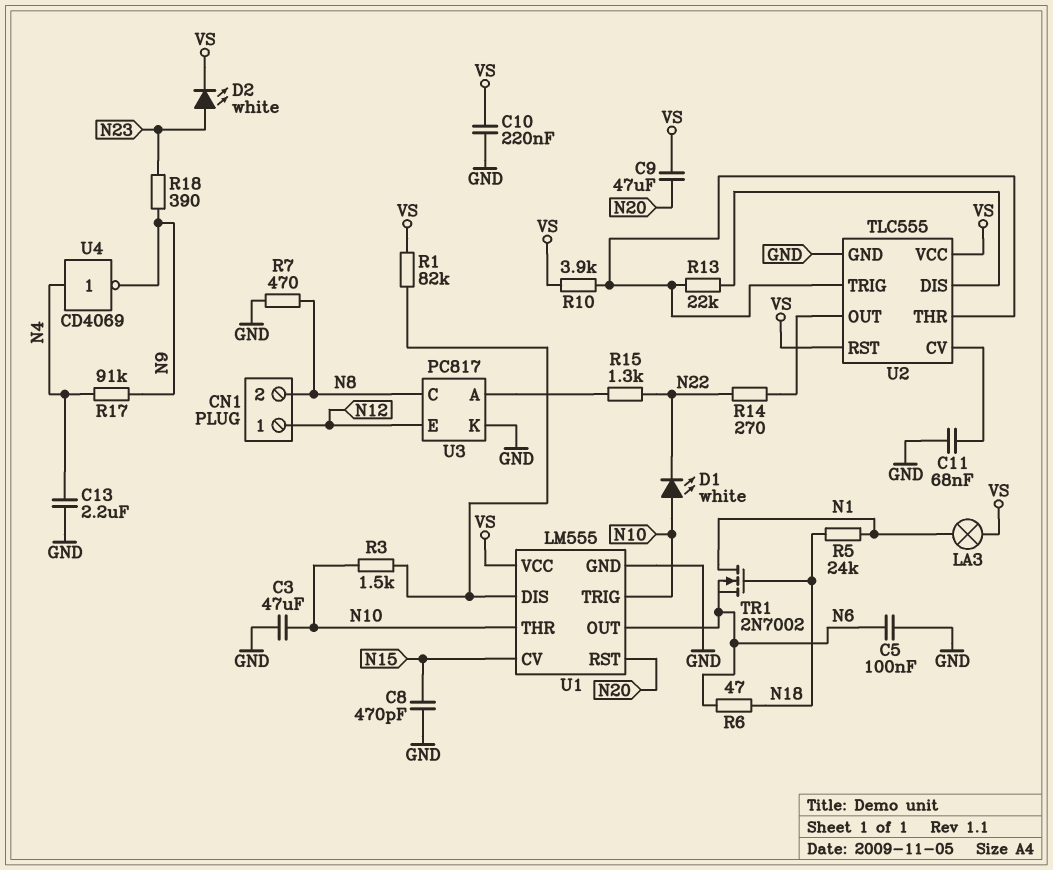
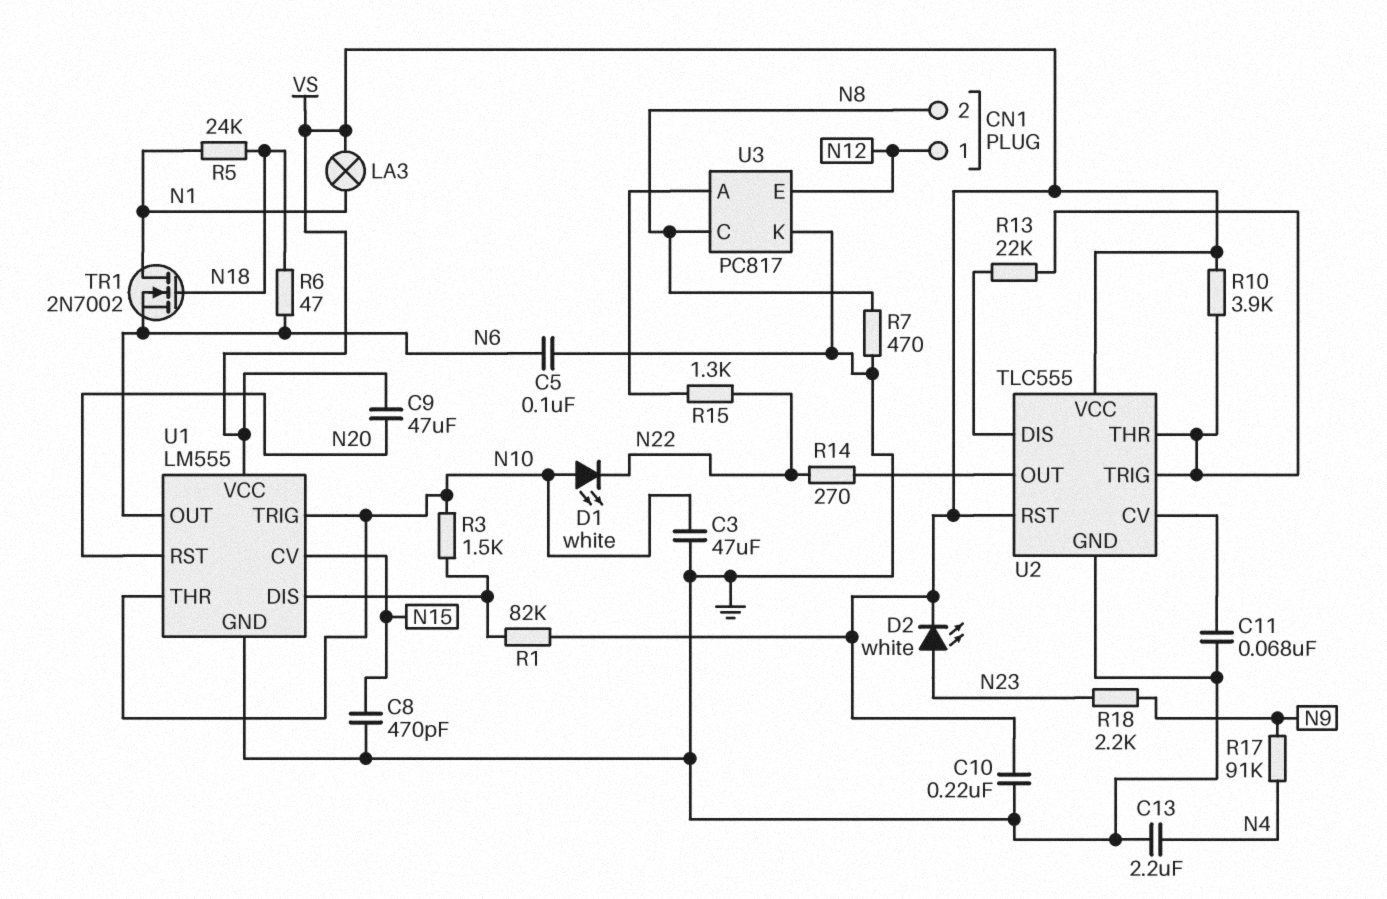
R18: 390 (N9, N23) -> 2.2k (N9, N23)
U4: NOT CD4069 (in N4, out N9) -> none

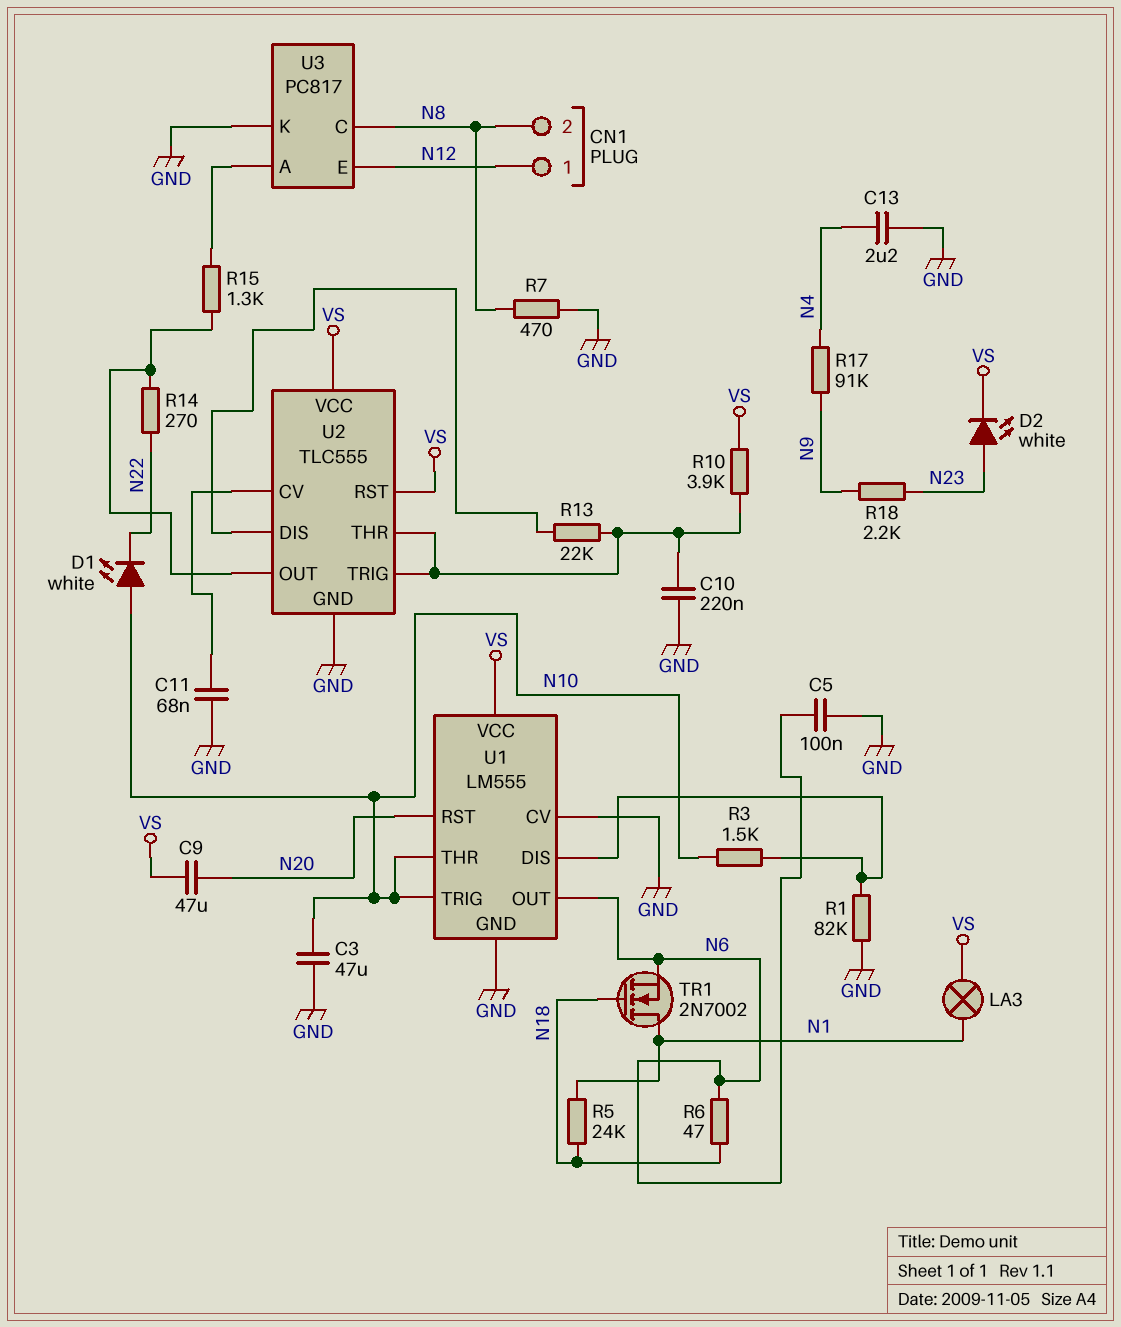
C8: 470pF (GND, N15) -> none
C10: 220nF (GND, VS) -> 220nF (GND, U2/THR)
R1: 82k (U1/DIS, VS) -> 82k (GND, U1/DIS)
R15: 1.3k (N22, U3/A) -> 1.3k (U2/OUT, U3/A)
U1 pin CV: N15 -> GND

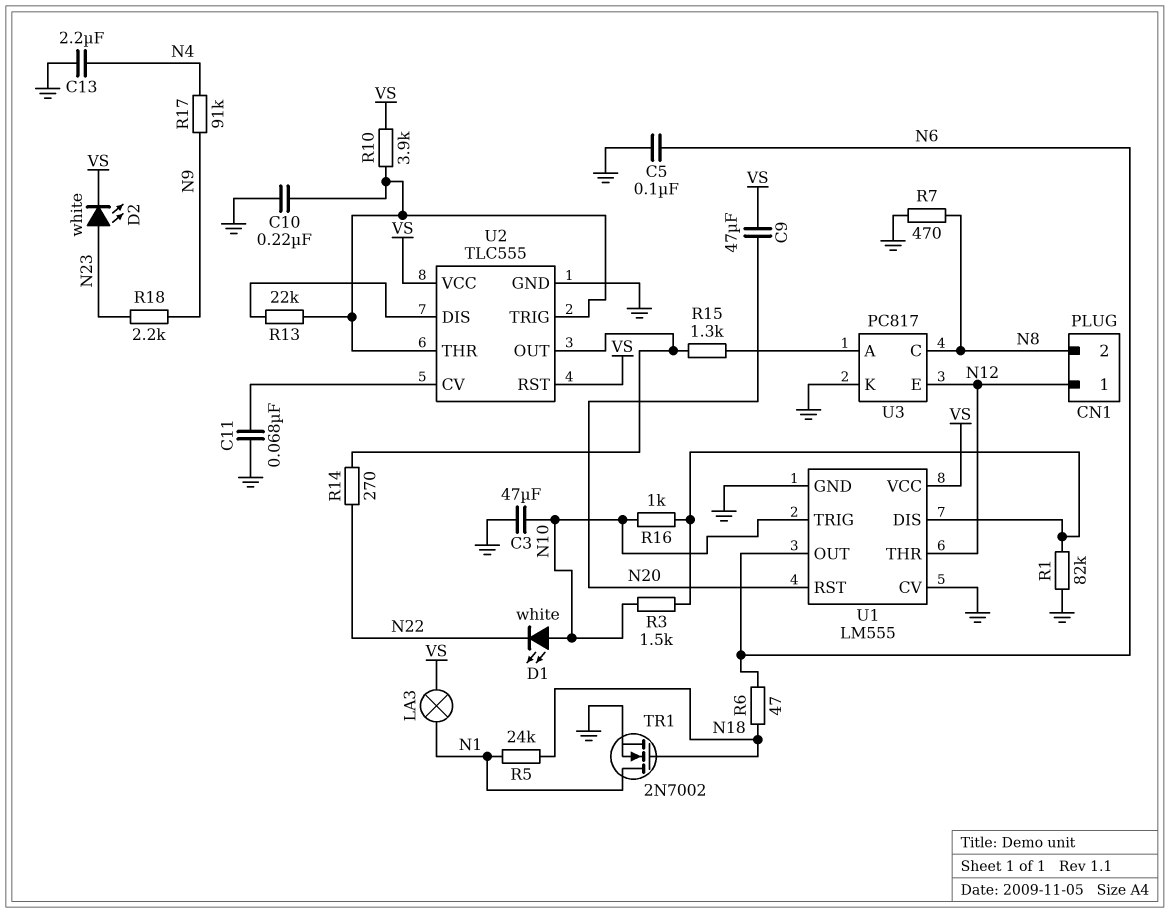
R16: none -> 1k (N10, U1/DIS)
TR1: NMOS 2N7002 (G N18, D N1, S N6) -> NMOS 2N7002 (G N18, D N1, S GND)
U1 pin THR: N10 -> N12

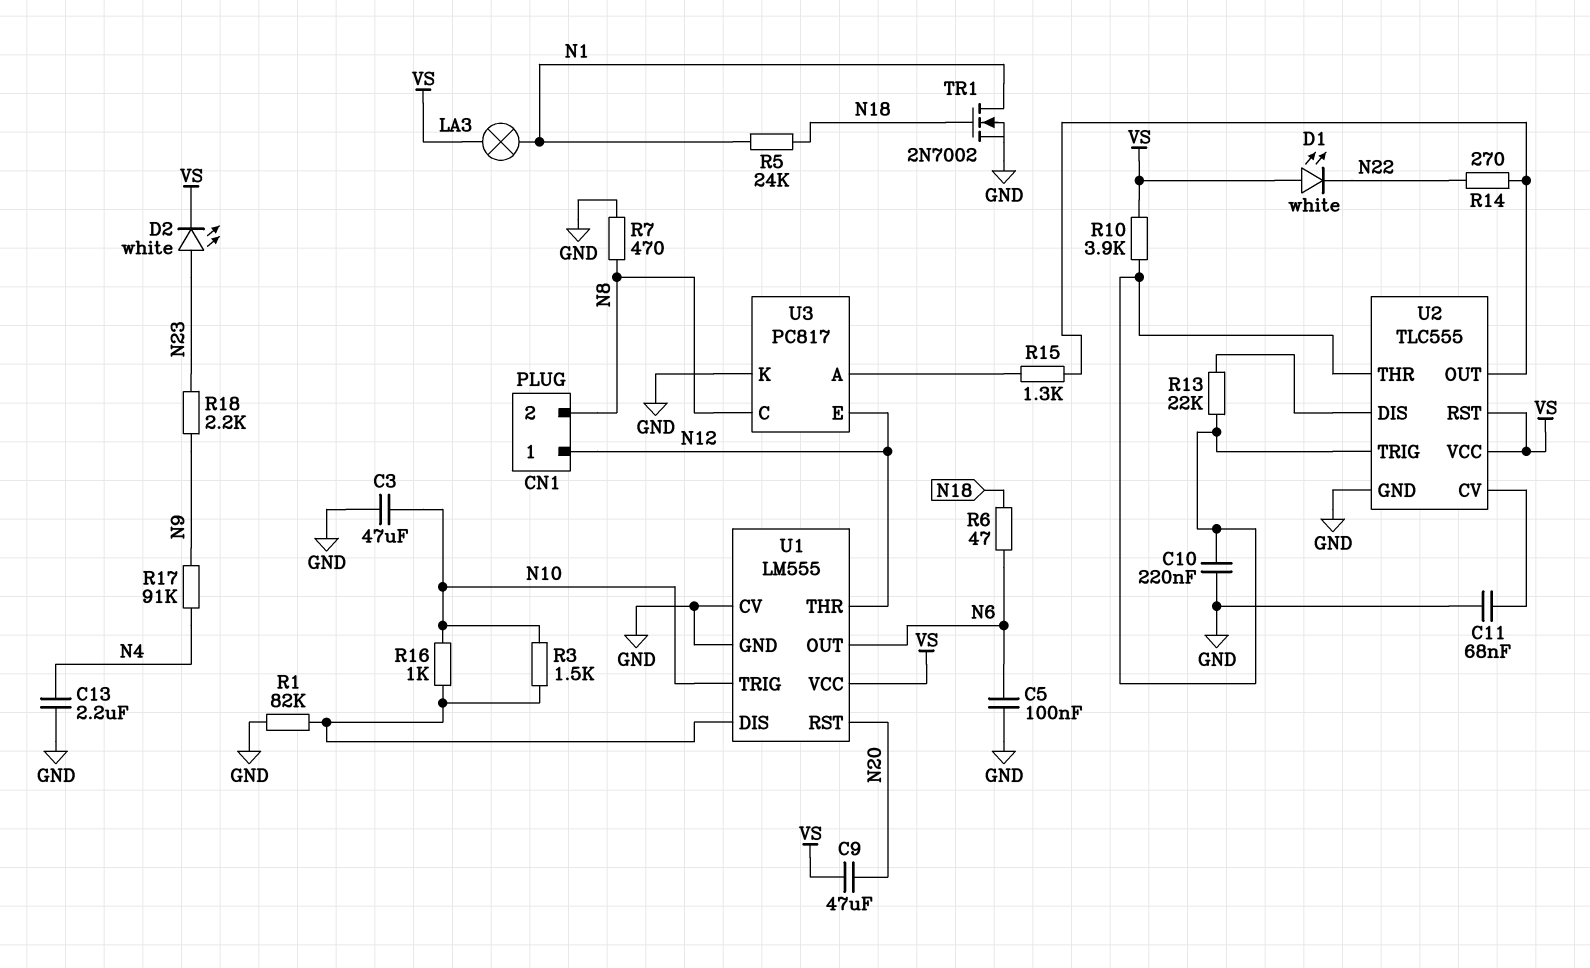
D1: LED white (A N10, K N22) -> LED white (A VS, K N22)

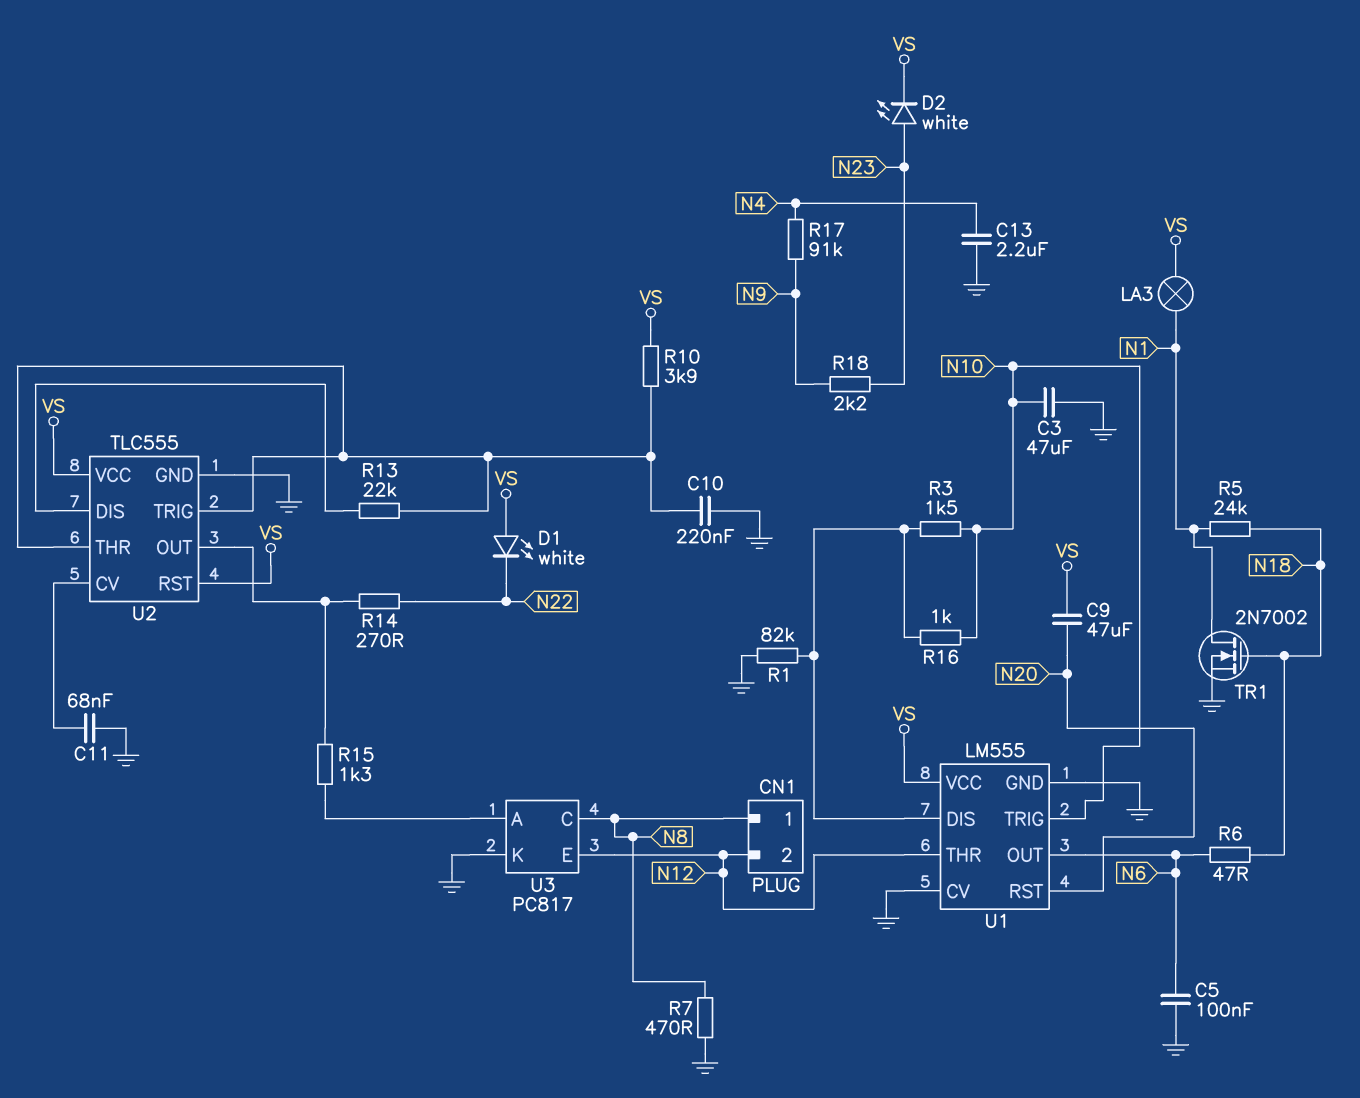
CN1 pin 1: N12 -> N8
CN1 pin 2: N8 -> N12

